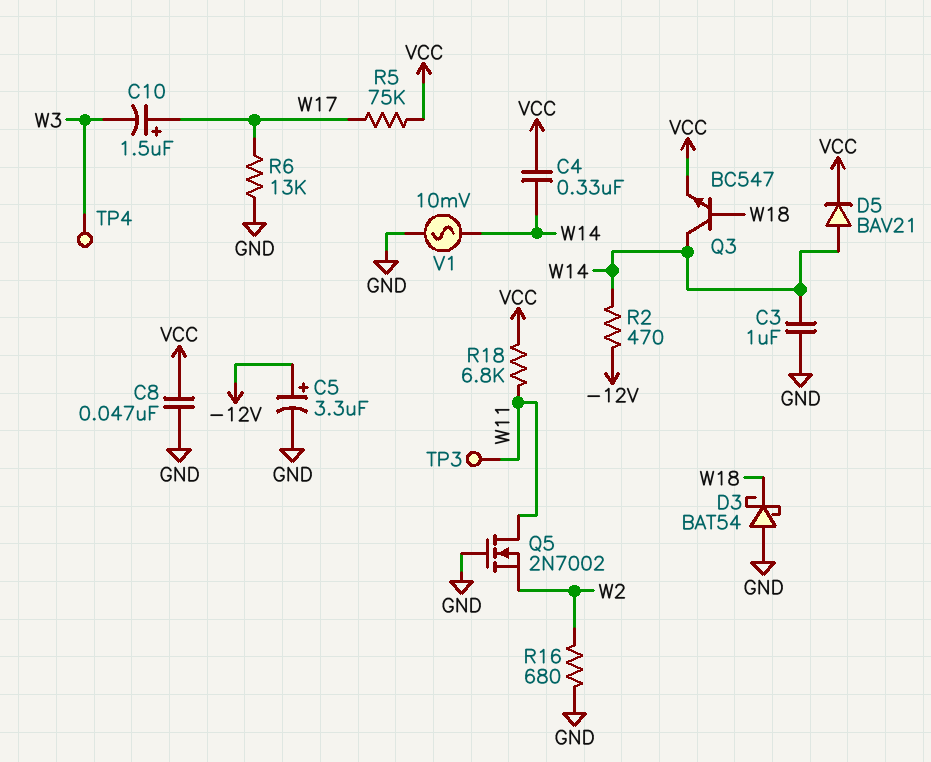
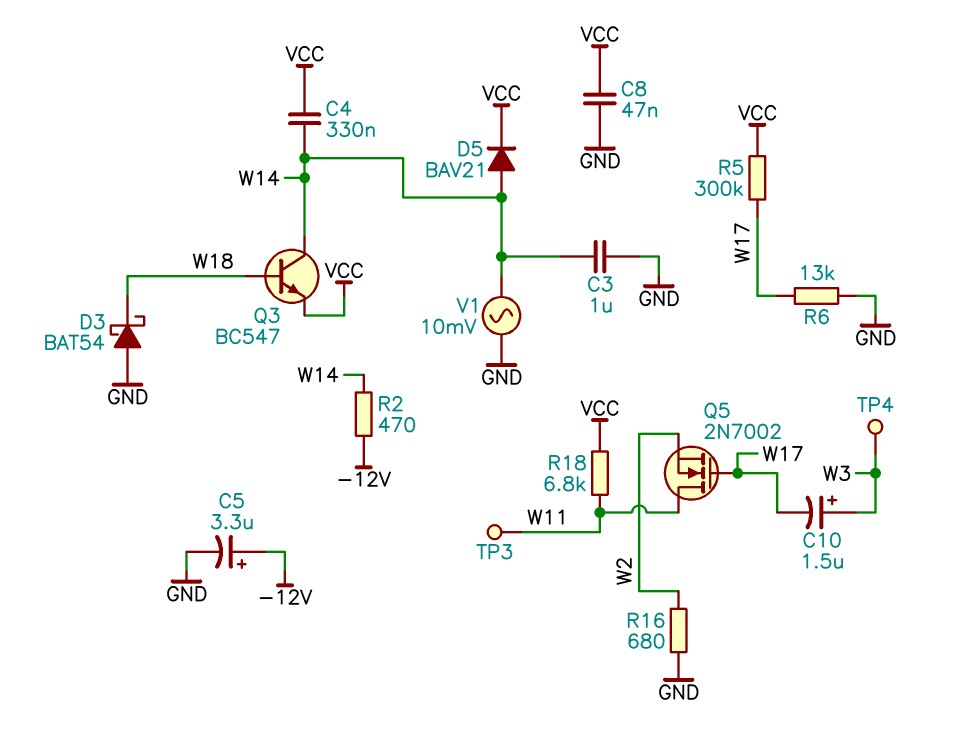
C10: 1.5uF (plus W17, minus W3) -> 1.5uF (plus W3, minus W17)
Q5: NMOS 2N7002 (G GND, D W11, S W2) -> NMOS 2N7002 (G W17, D W11, S W2)
R5: 75k (VCC, W17) -> 300k (VCC, W17)

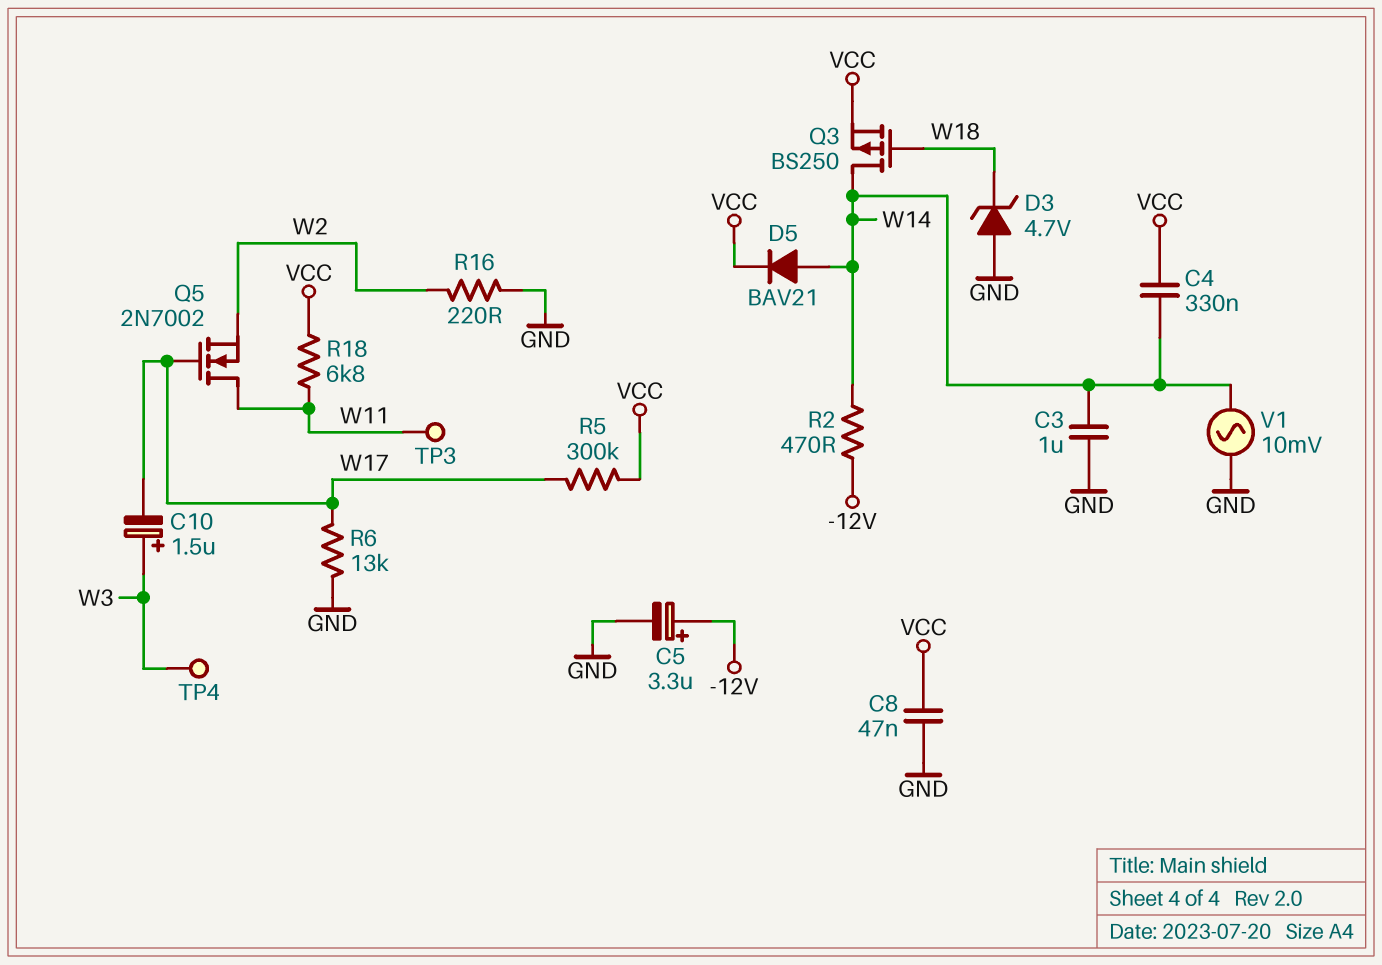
D3: schottky BAT54 (A GND, K W18) -> zener 4.7V (A GND, K W18)
Q3: NPN BC547 (B W18, C W14, E VCC) -> PMOS BS250 (G W18, D W14, S VCC)
R16: 680 (GND, W2) -> 220 (GND, W2)

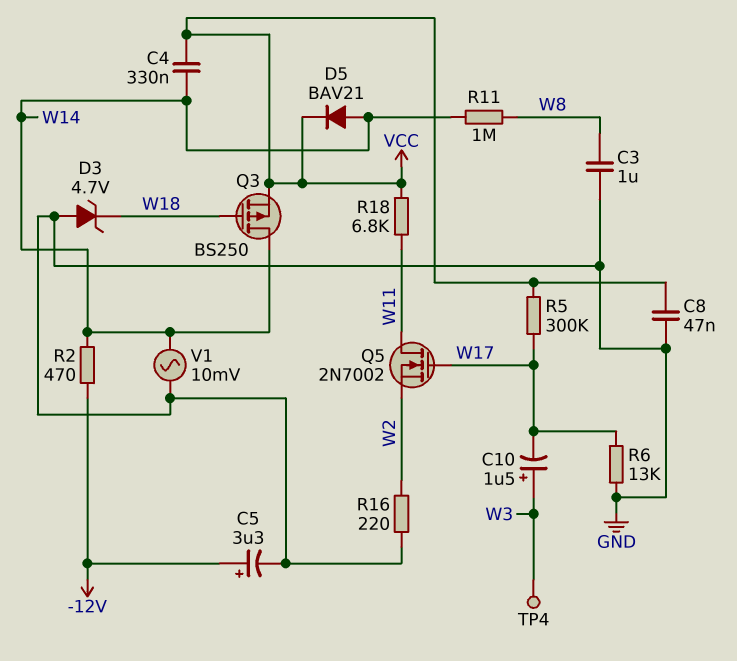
C3: 1uF (GND, W14) -> 1uF (GND, W8)
R11: none -> 1M (W8, W14)
TP3: test point (W11) -> none

